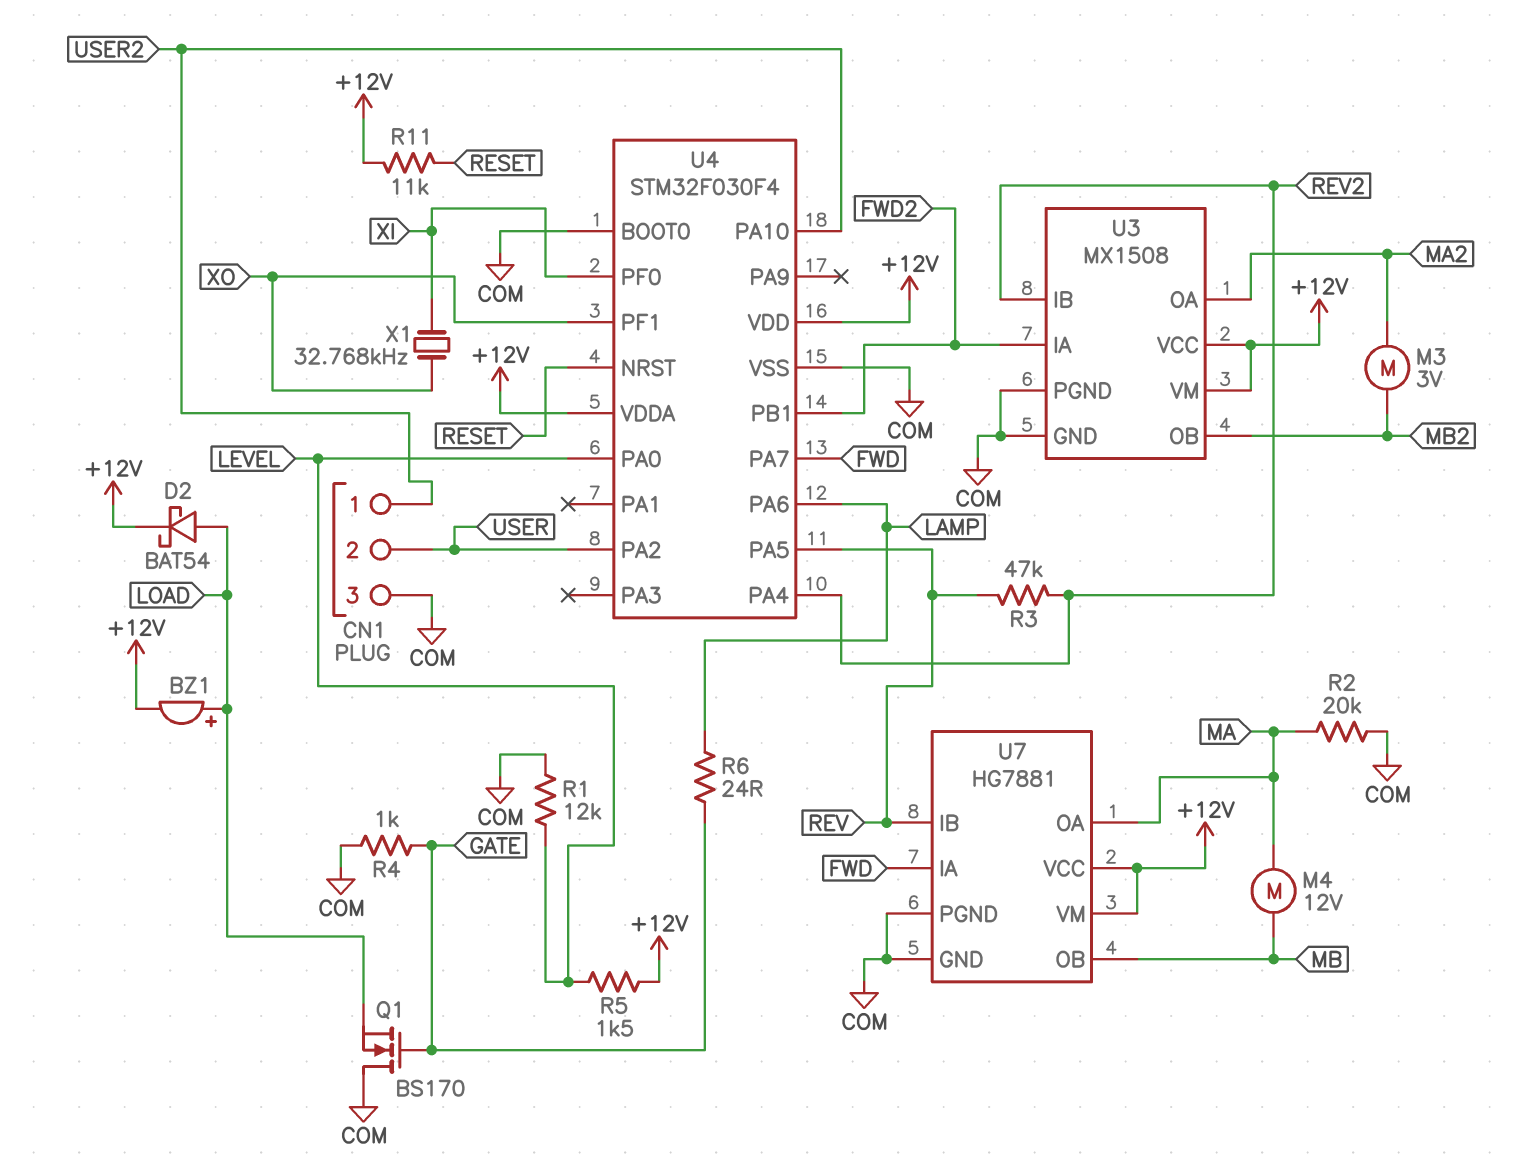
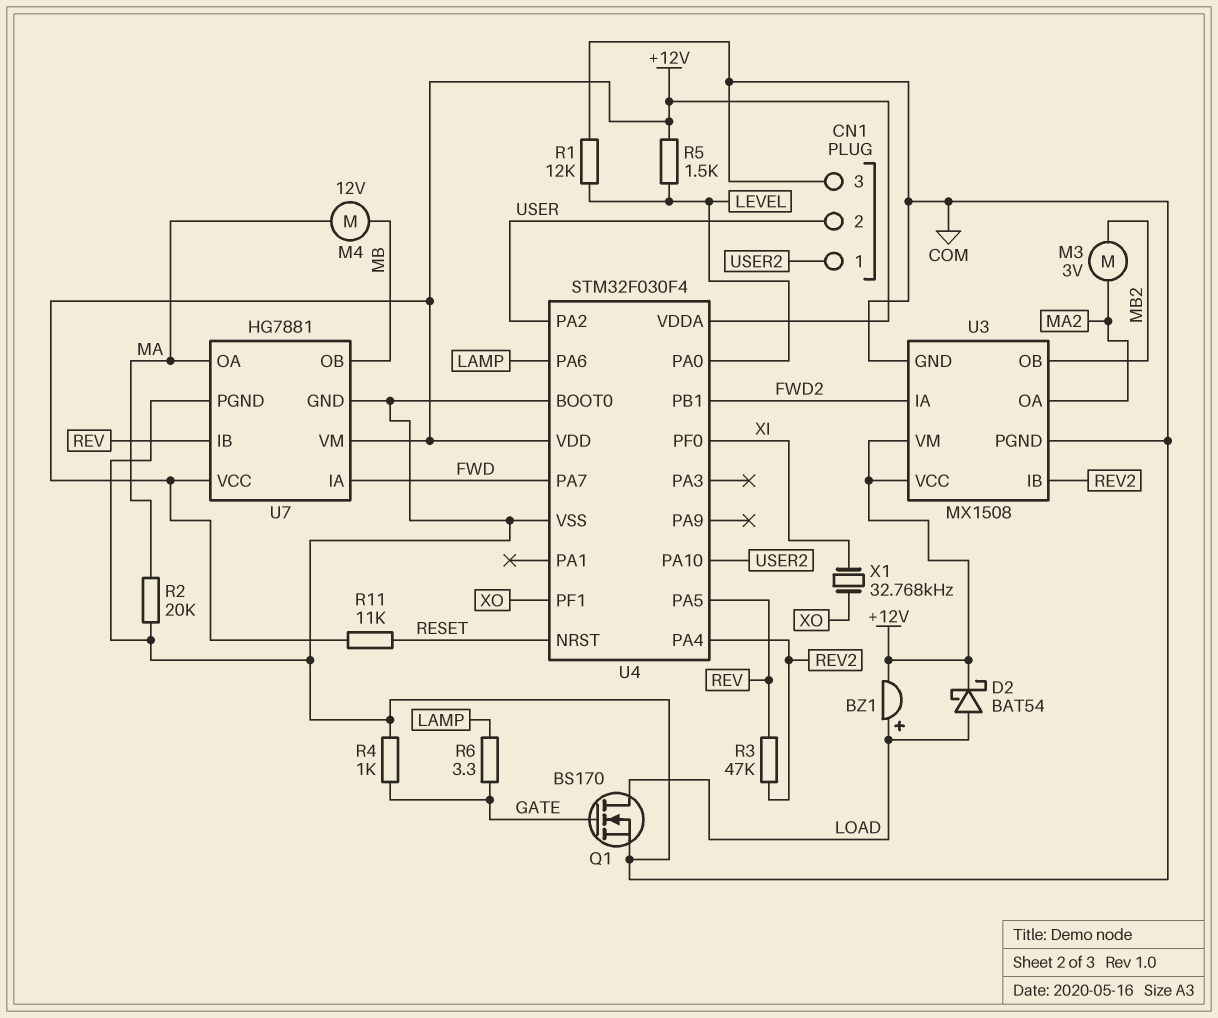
Q1: NMOS BS170 (G GATE, D COM, S LOAD) -> NMOS BS170 (G GATE, D LOAD, S COM)
R6: 24 (GATE, LAMP) -> 3.3 (GATE, LAMP)

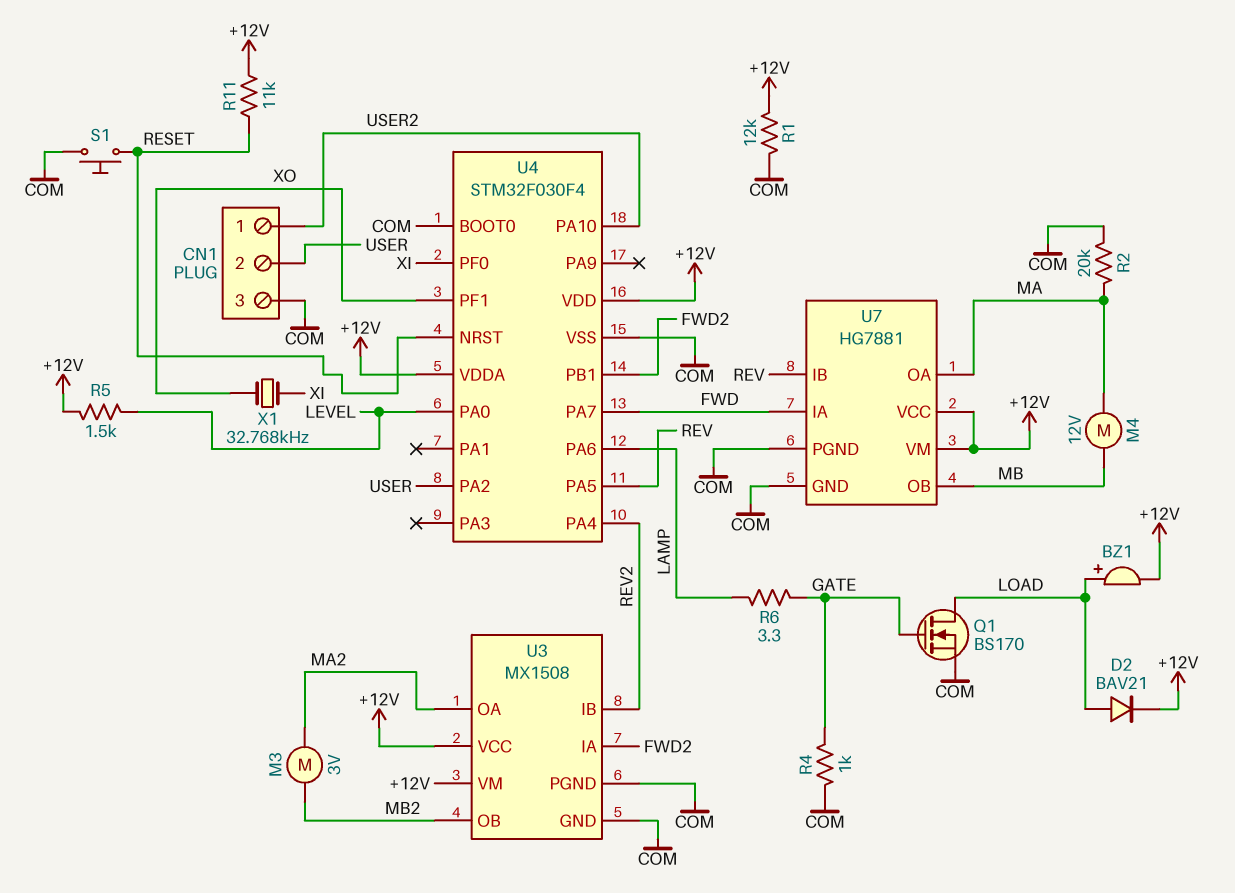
D2: schottky BAT54 (A LOAD, K +12V) -> diode BAV21 (A LOAD, K +12V)
R1: 12k (COM, LEVEL) -> 12k (+12V, COM)
R3: 47k (REV, REV2) -> none
S1: none -> button (COM, RESET)

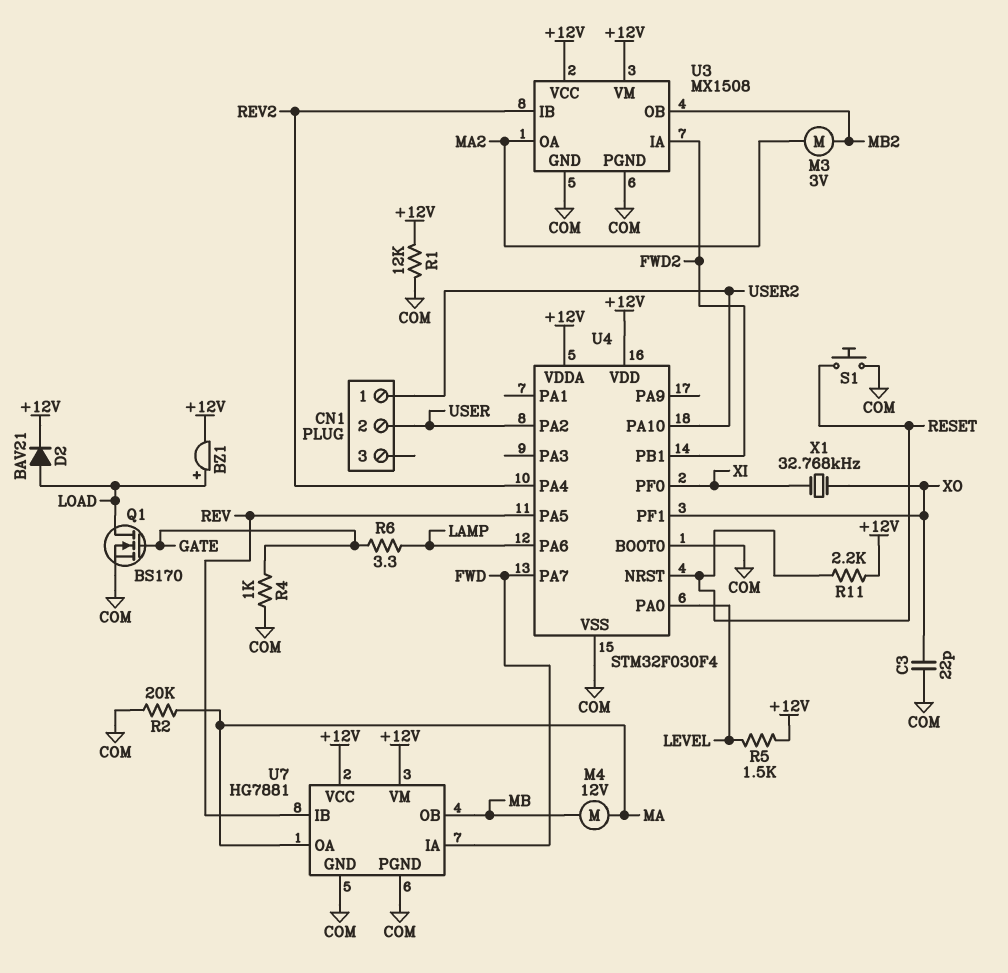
C3: none -> 22pF (COM, XO)
CN1 pin 3: COM -> none
R11: 11k (+12V, RESET) -> 2.2k (+12V, RESET)

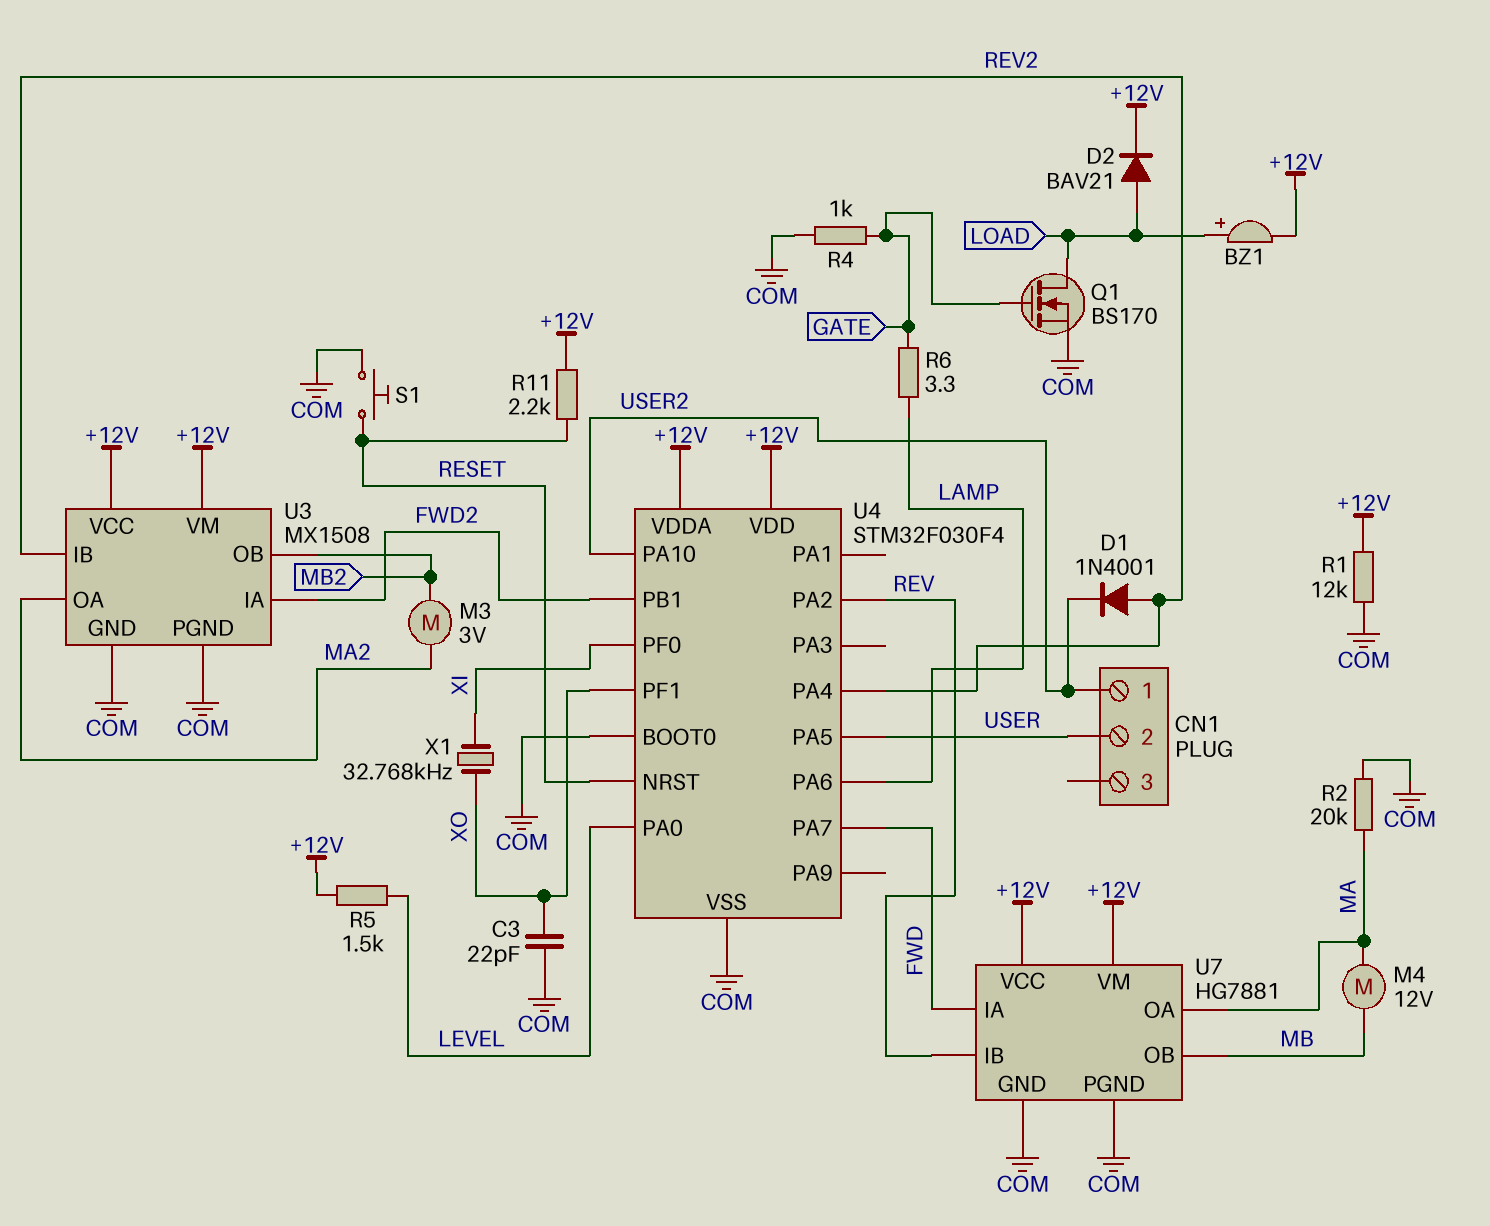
D1: none -> diode 1N4001 (A REV2, K USER2)
U4 pin PA2: USER -> REV
U4 pin PA5: REV -> USER

